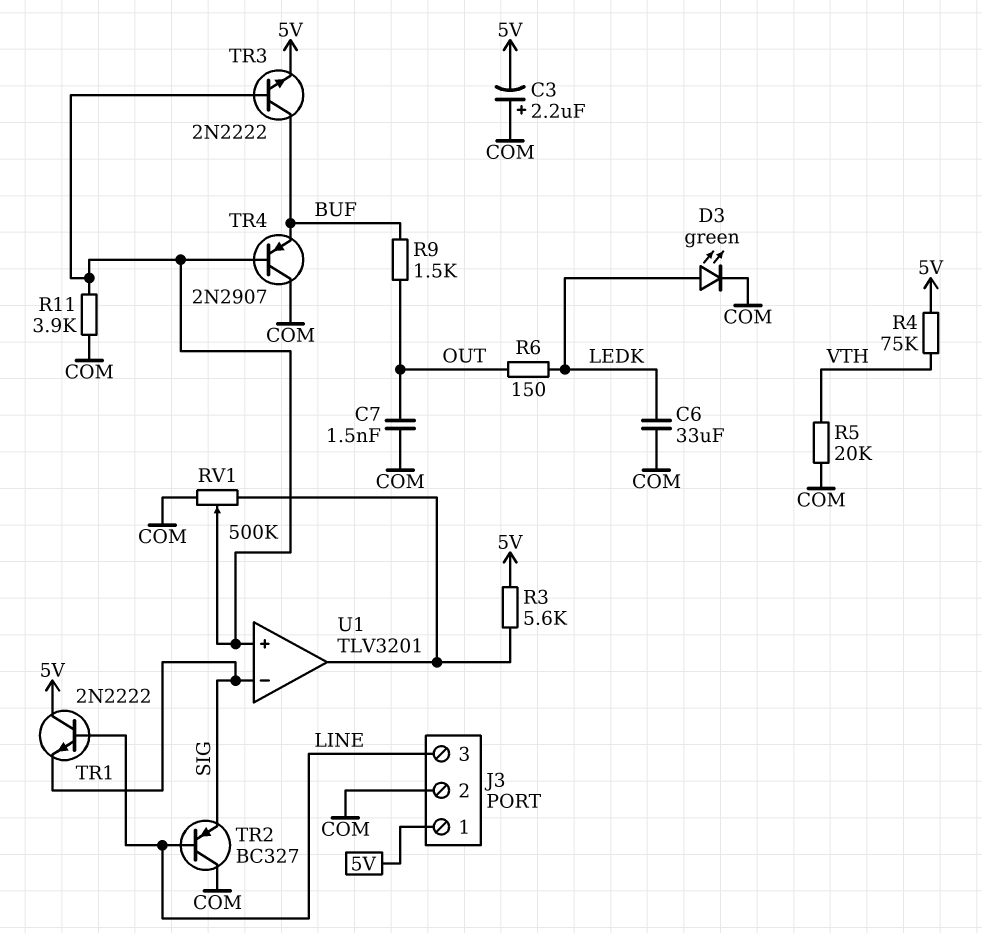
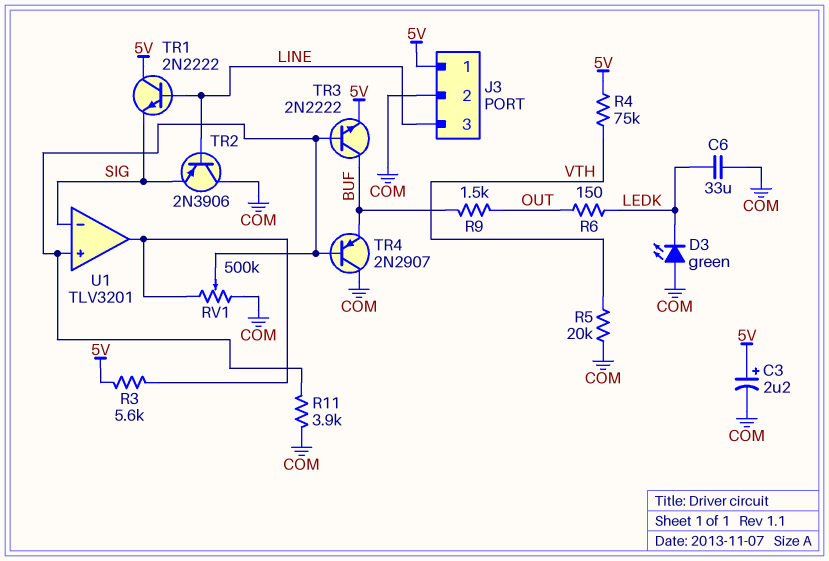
C3: 2.2uF (plus COM, minus 5V) -> 2.2uF (plus 5V, minus COM)
C7: 1.5nF (COM, OUT) -> none
D3: LED green (A LEDK, K COM) -> LED green (A COM, K LEDK)
TR2: PNP BC327 (B LINE, C COM, E SIG) -> PNP 2N3906 (B LINE, C COM, E SIG)

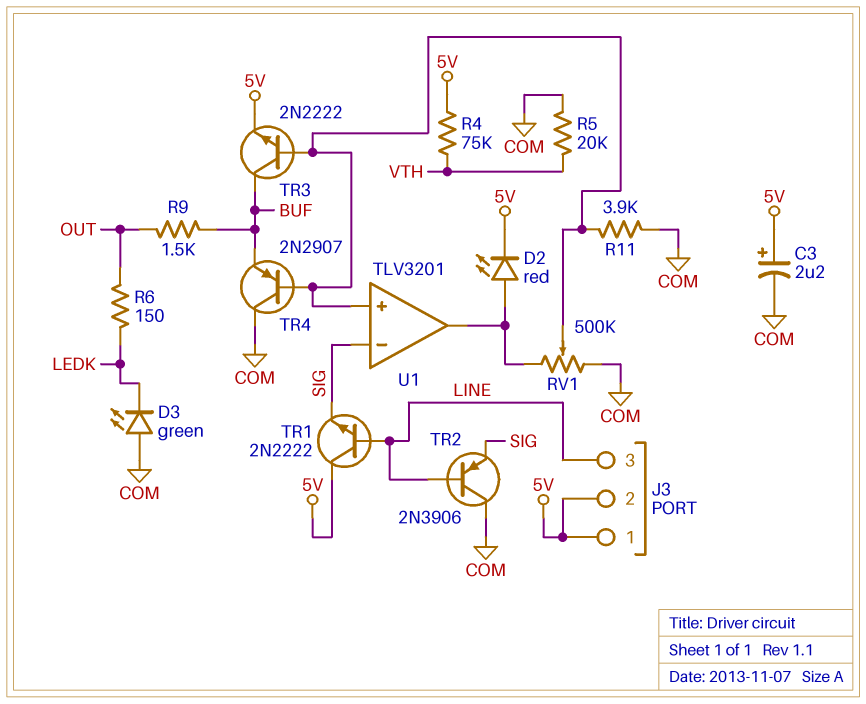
C6: 33uF (COM, LEDK) -> none
D2: none -> LED red (A U1/out, K 5V)
J3 pin 2: COM -> 5V
R3: 5.6k (5V, U1/out) -> none

